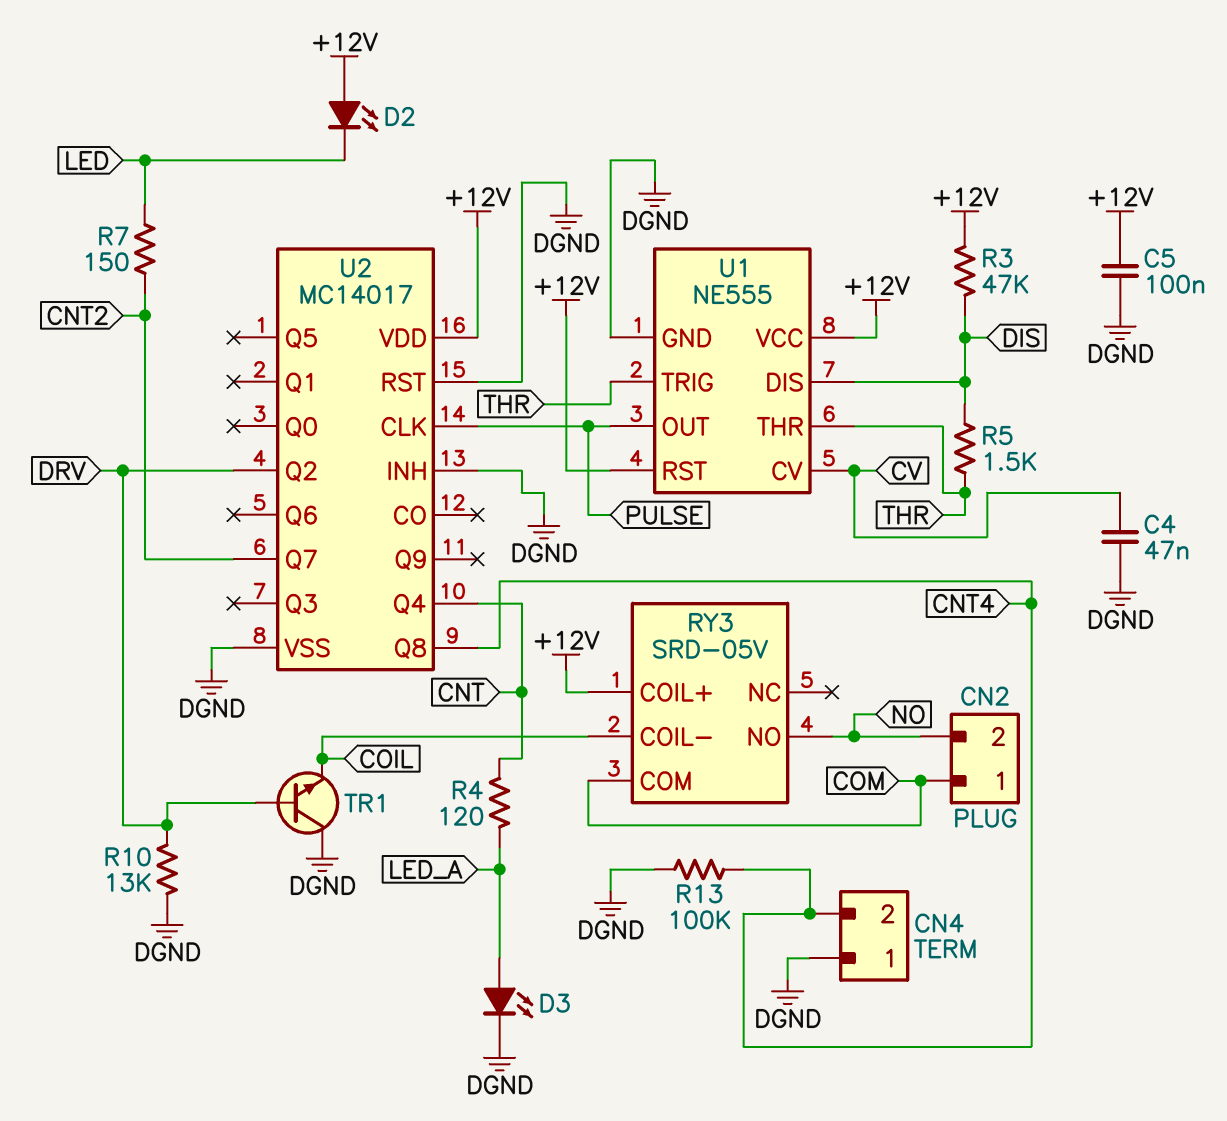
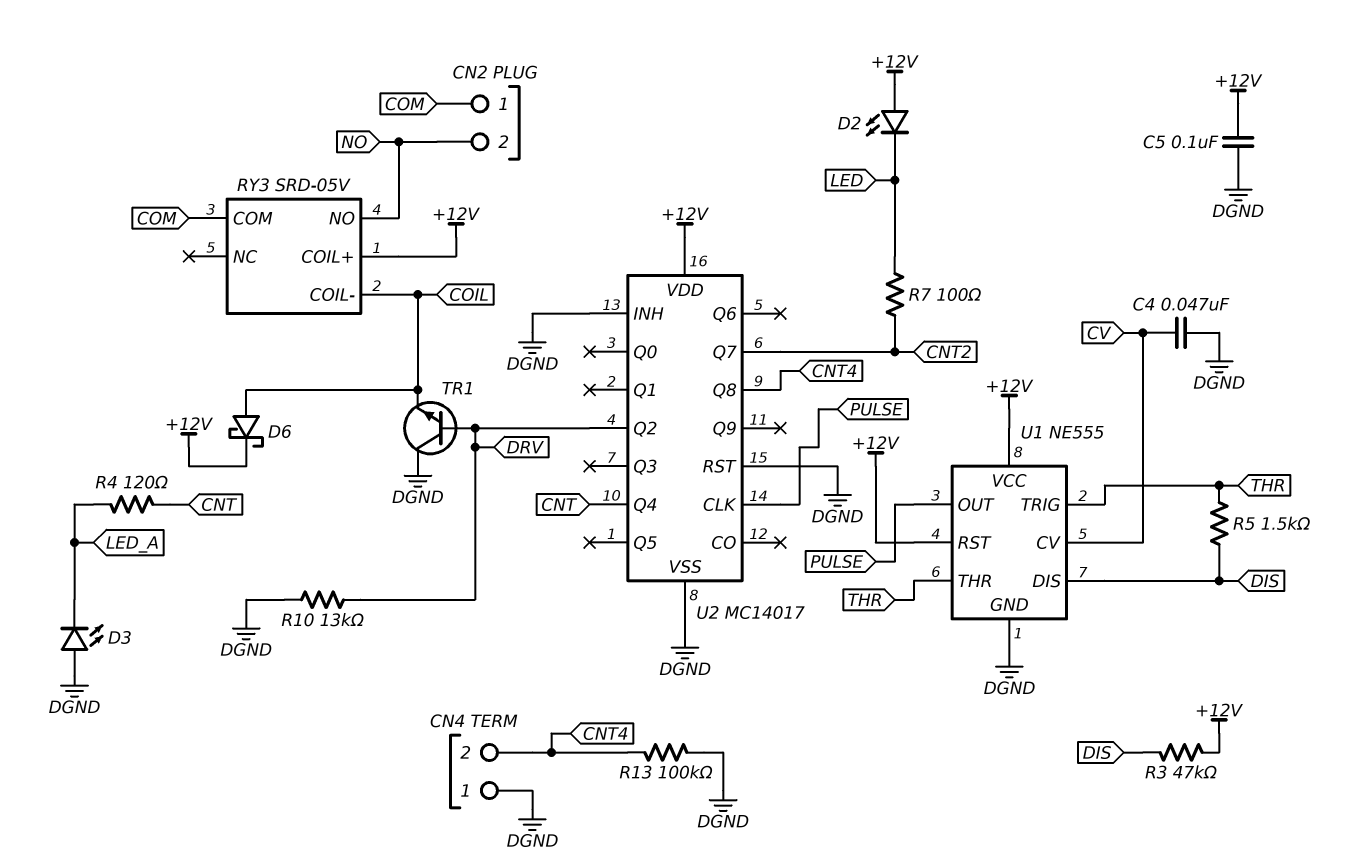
D3: LED (A LED_A, K DGND) -> LED (A DGND, K LED_A)
D6: none -> schottky (A COIL, K +12V)
R7: 150 (CNT2, LED) -> 100 (CNT2, LED)

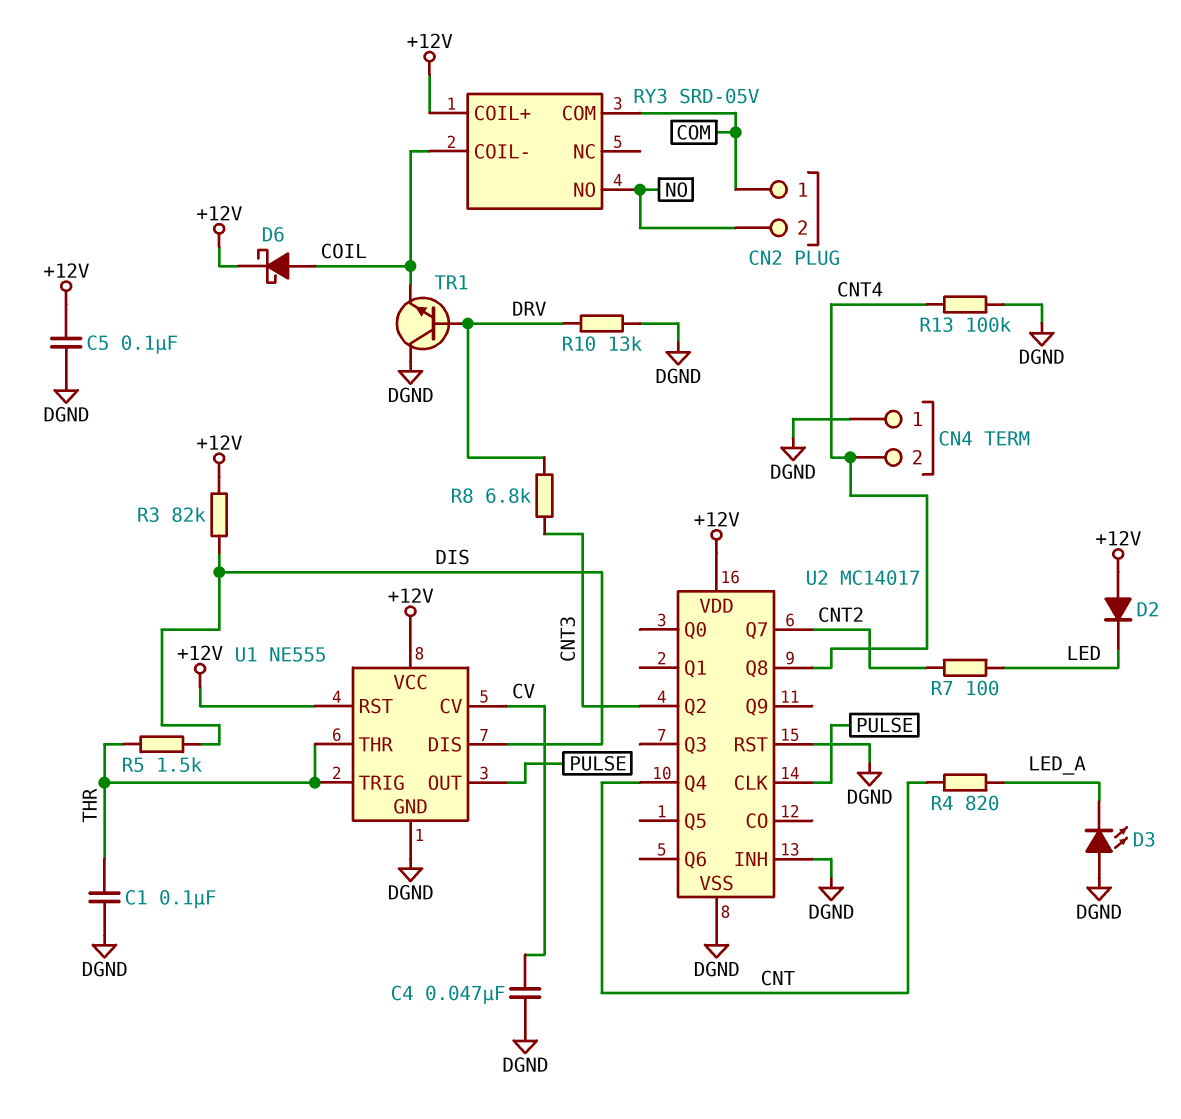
C1: none -> 100nF (DGND, THR)
D2: LED (A +12V, K LED) -> diode (A +12V, K LED)
R3: 47k (+12V, DIS) -> 82k (+12V, DIS)
R4: 120 (CNT, LED_A) -> 820 (CNT, LED_A)
R8: none -> 6.8k (CNT3, DRV)
U2 pin Q2: DRV -> CNT3

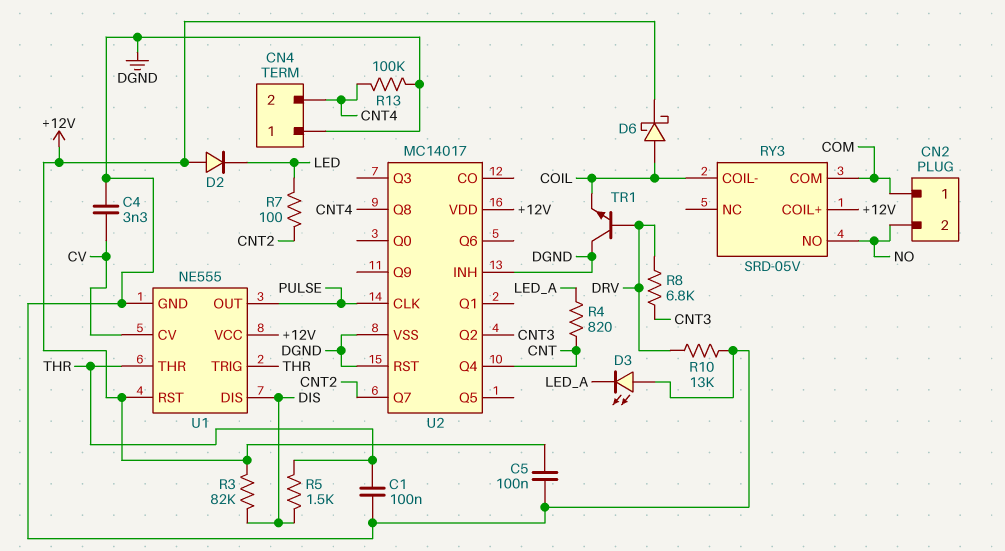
C4: 47nF (CV, DGND) -> 3.3nF (CV, DGND)

